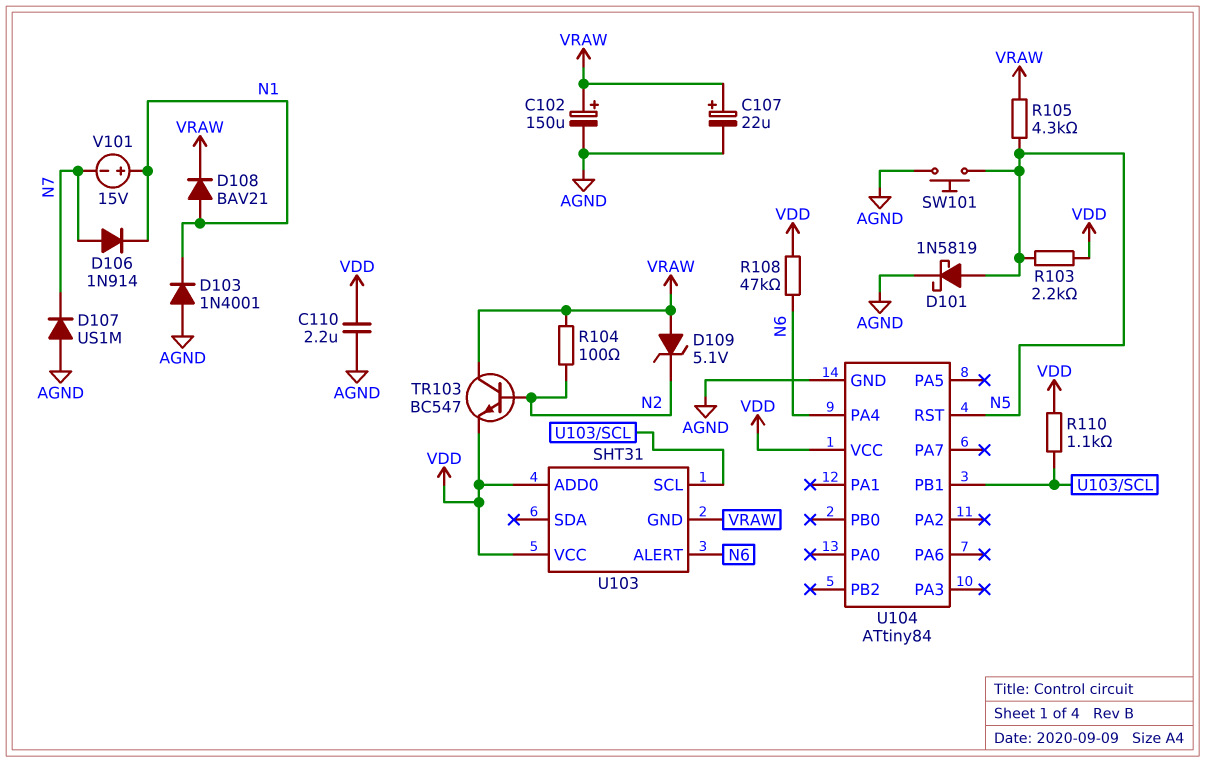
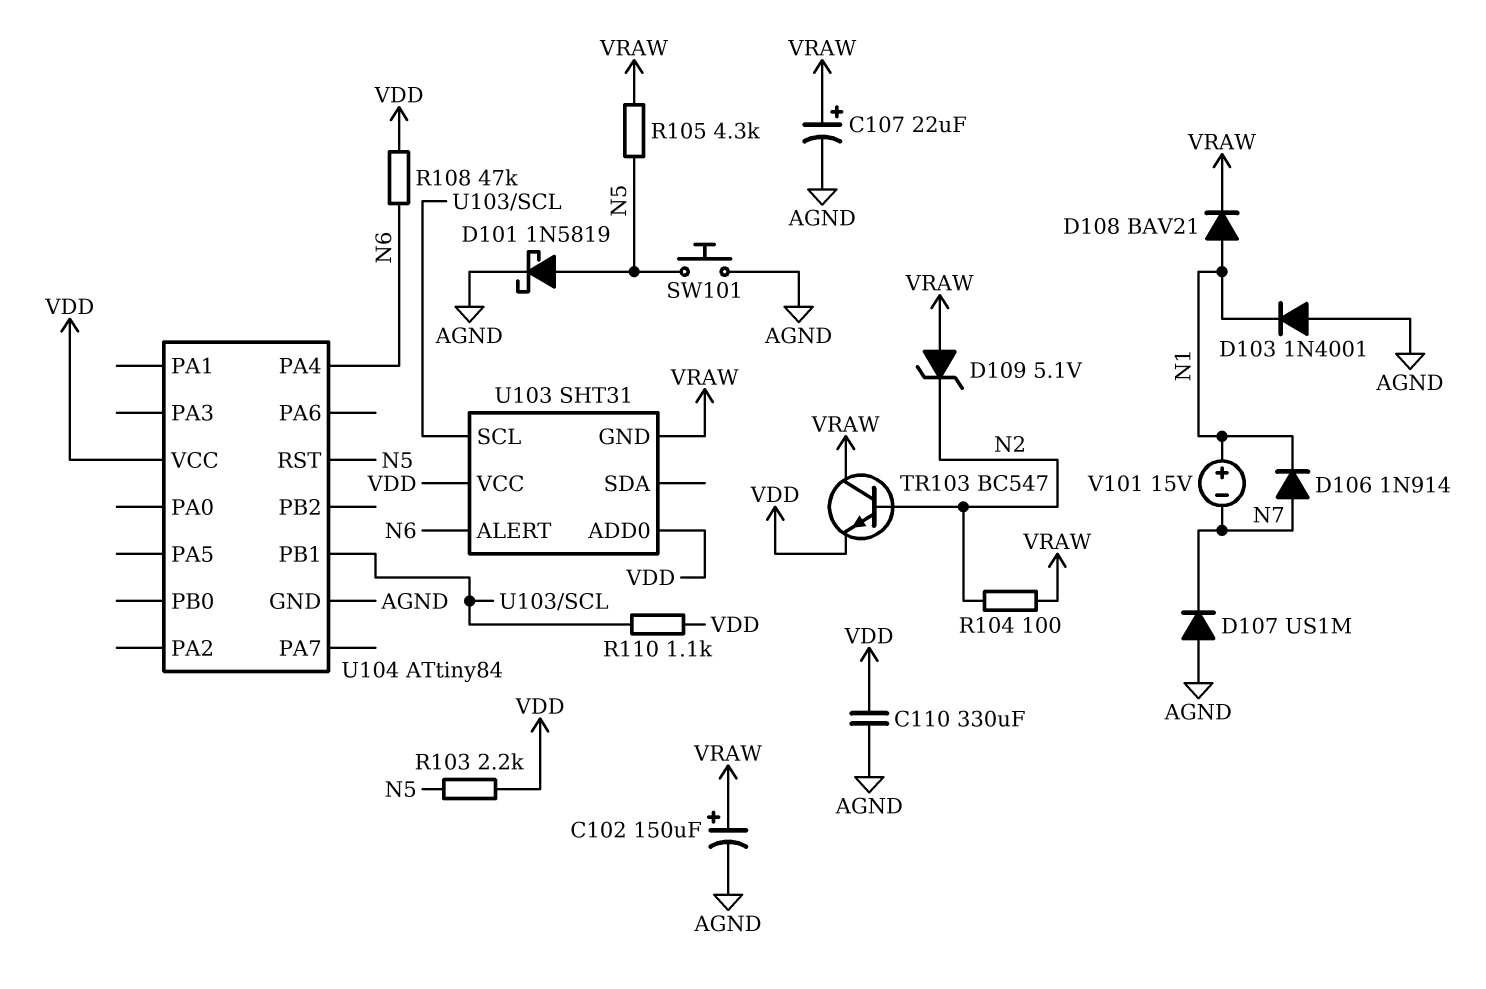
C110: 2.2uF (AGND, VDD) -> 330uF (AGND, VDD)

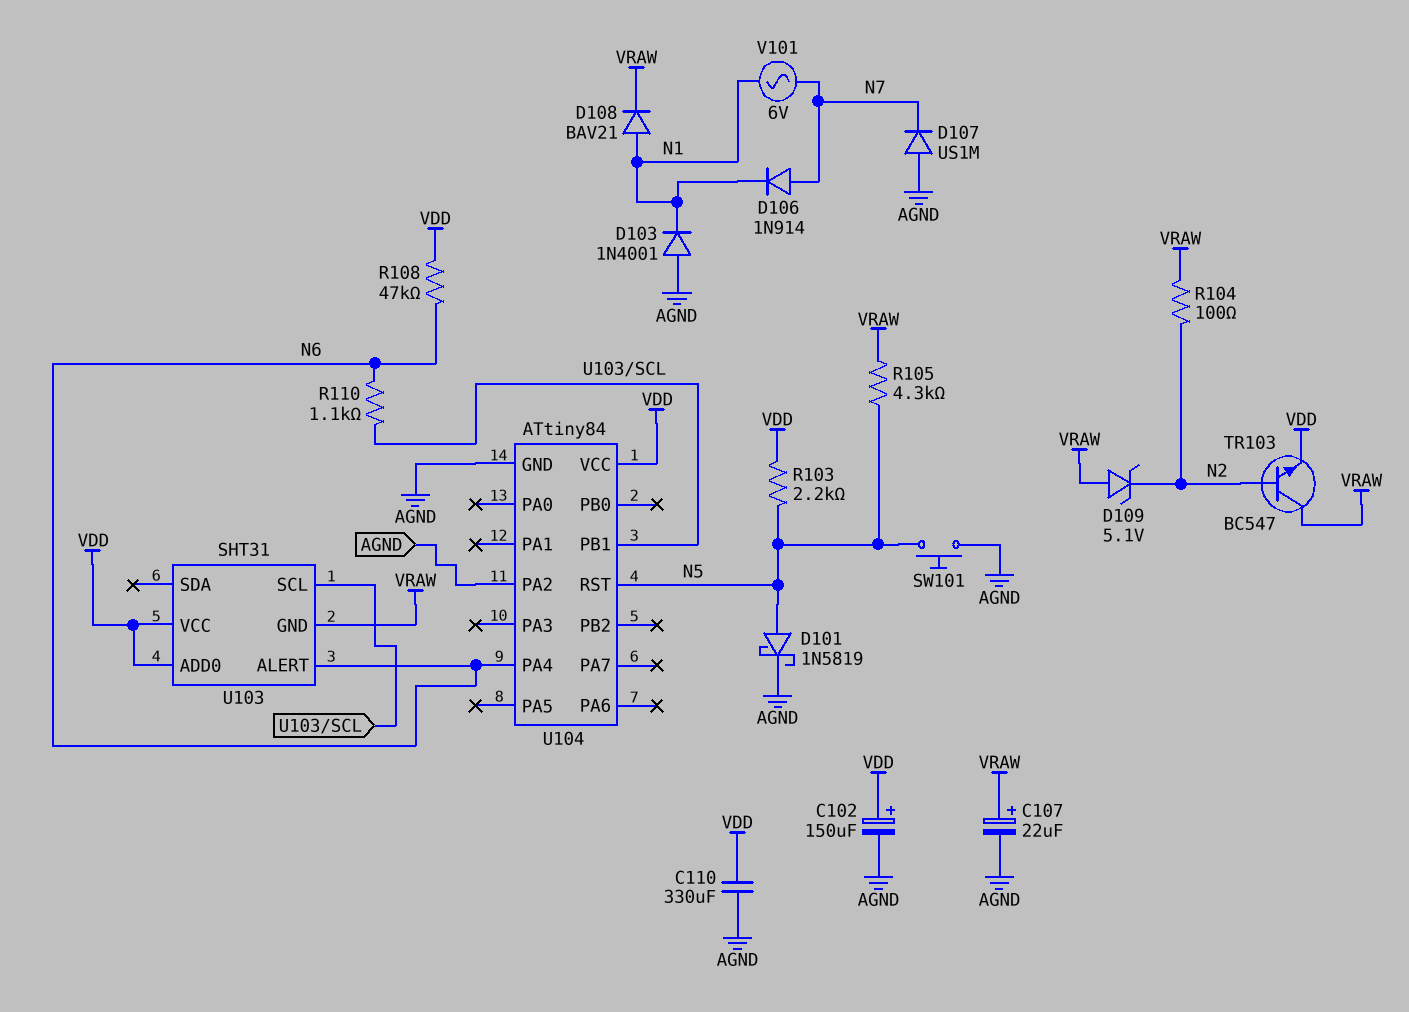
C102: 150uF (plus VRAW, minus AGND) -> 150uF (plus VDD, minus AGND)
R110: 1.1k (U103/SCL, VDD) -> 1.1k (N6, U103/SCL)
U104 pin PA2: none -> AGND
V101: 15V (plus N1, minus N7) -> AC 6V (N1, N7)

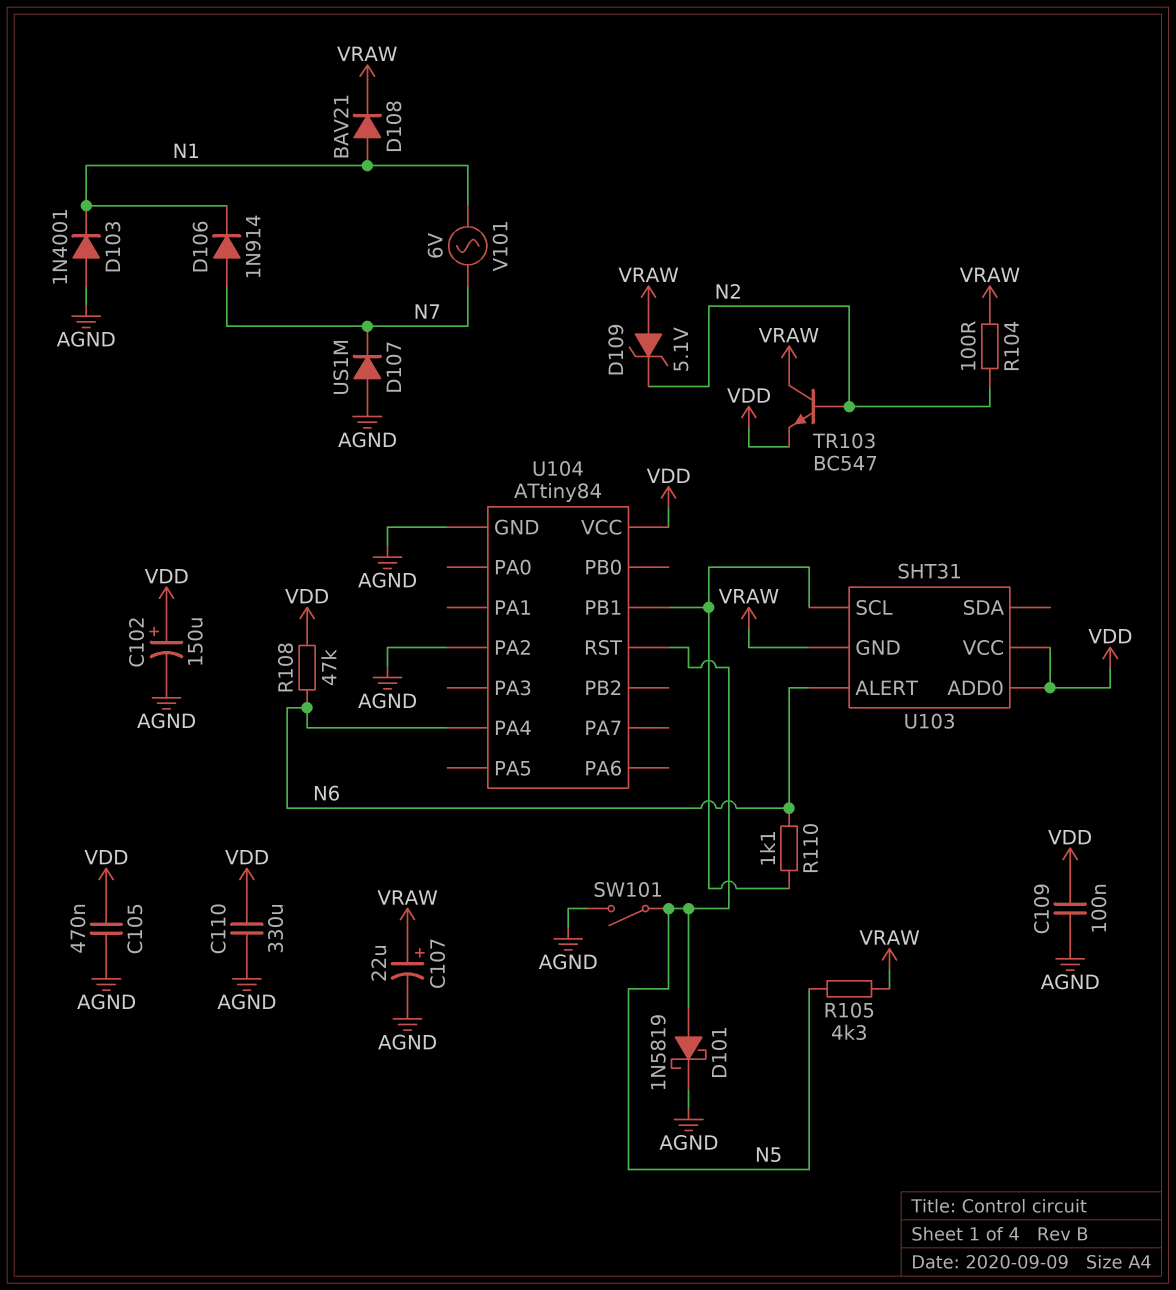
C105: none -> 470nF (AGND, VDD)
C109: none -> 100nF (AGND, VDD)
R103: 2.2k (N5, VDD) -> none
SW101: button (AGND, N5) -> switch (AGND, N5)

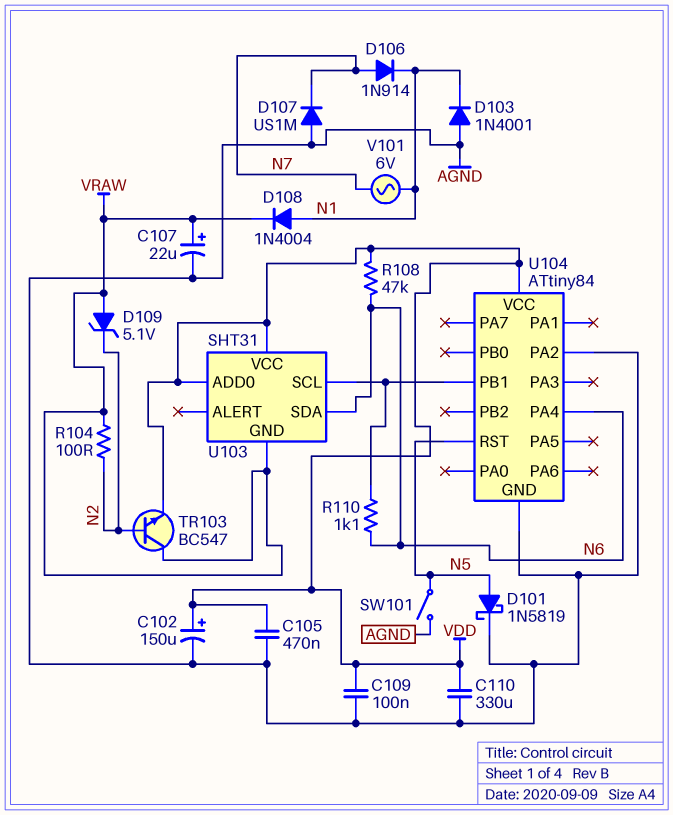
D108: diode BAV21 (A N1, K VRAW) -> diode 1N4004 (A N1, K VRAW)
R105: 4.3k (N5, VRAW) -> none
U103 pin ALERT: N6 -> none
U103 pin SDA: none -> N6

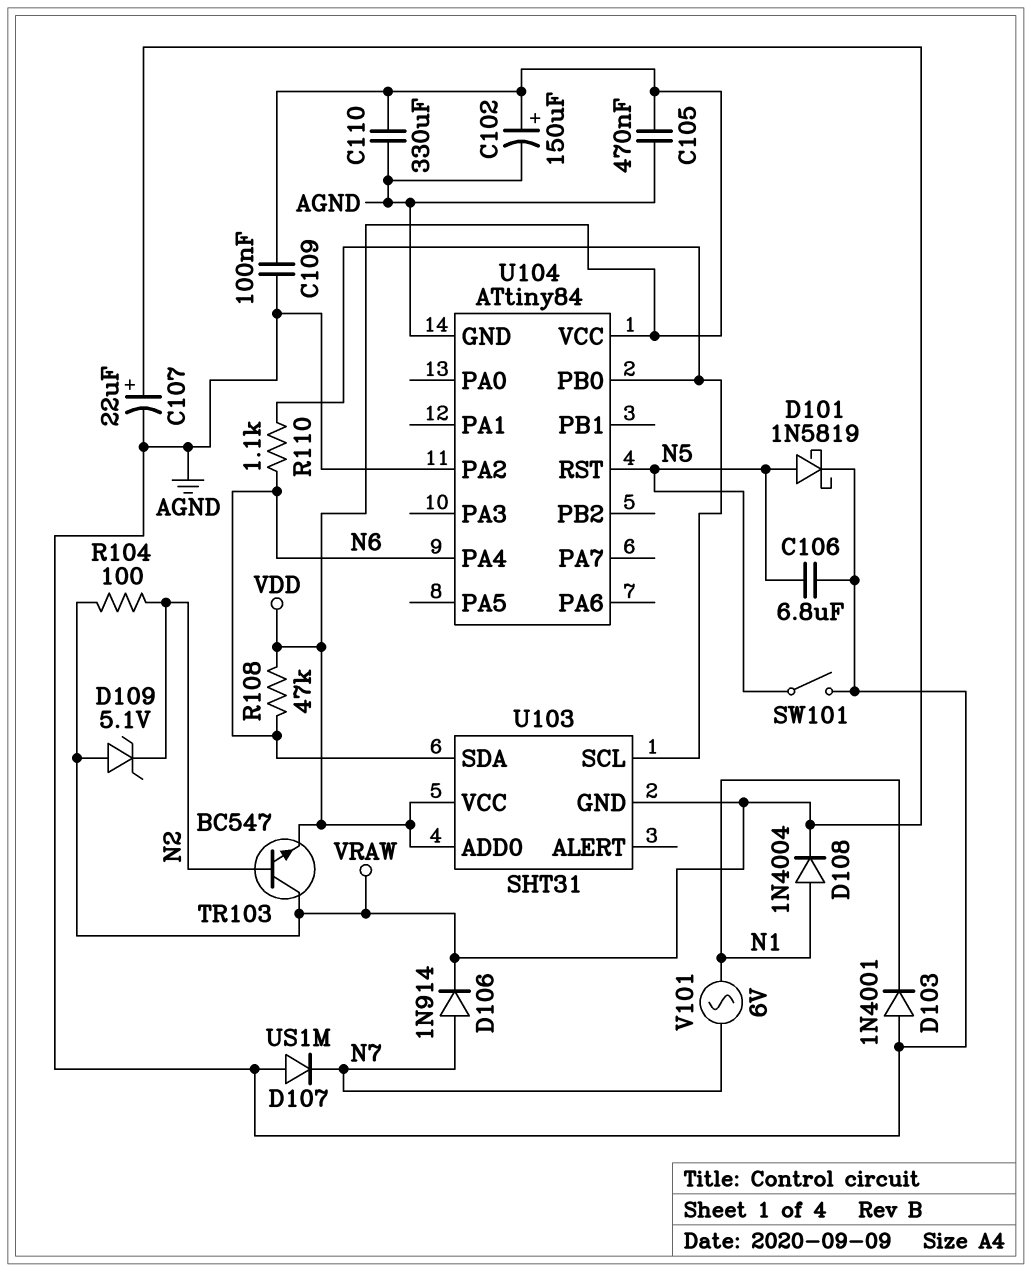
C106: none -> 6.8uF (AGND, N5)
D106: diode 1N914 (A N7, K N1) -> diode 1N914 (A N7, K VRAW)
U104 pin PB0: none -> U103/SCL
U104 pin PB1: U103/SCL -> none

